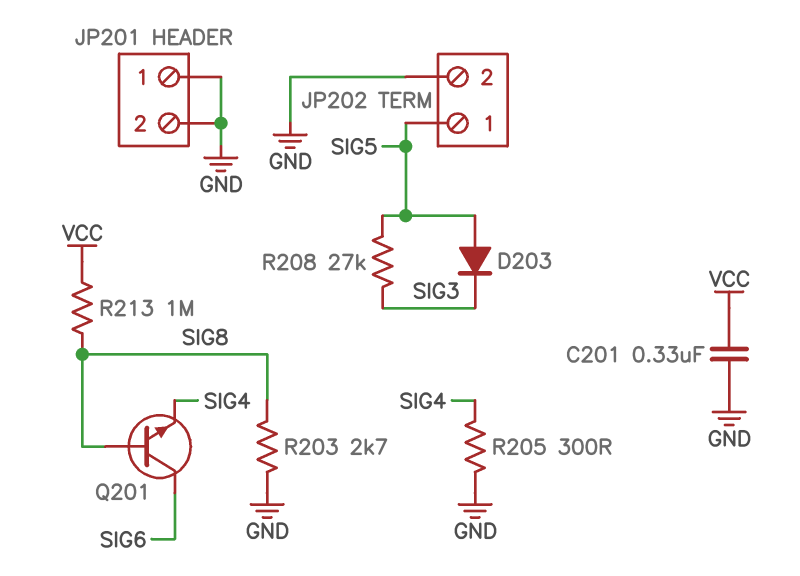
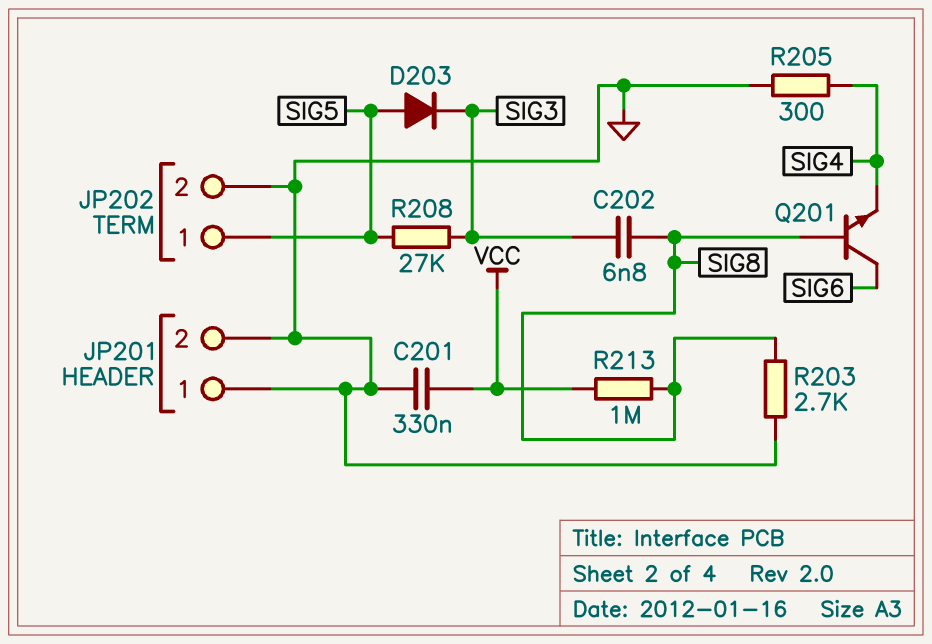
C202: none -> 6.8nF (SIG3, SIG8)

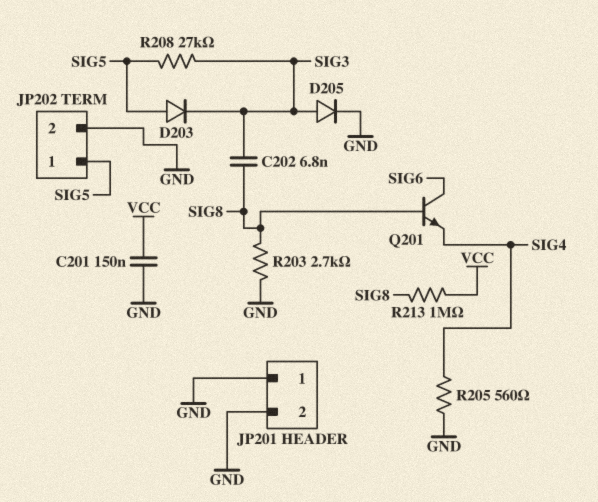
C201: 330nF (GND, VCC) -> 150nF (GND, VCC)
D205: none -> diode (A SIG3, K GND)
R205: 300 (GND, SIG4) -> 560 (GND, SIG4)

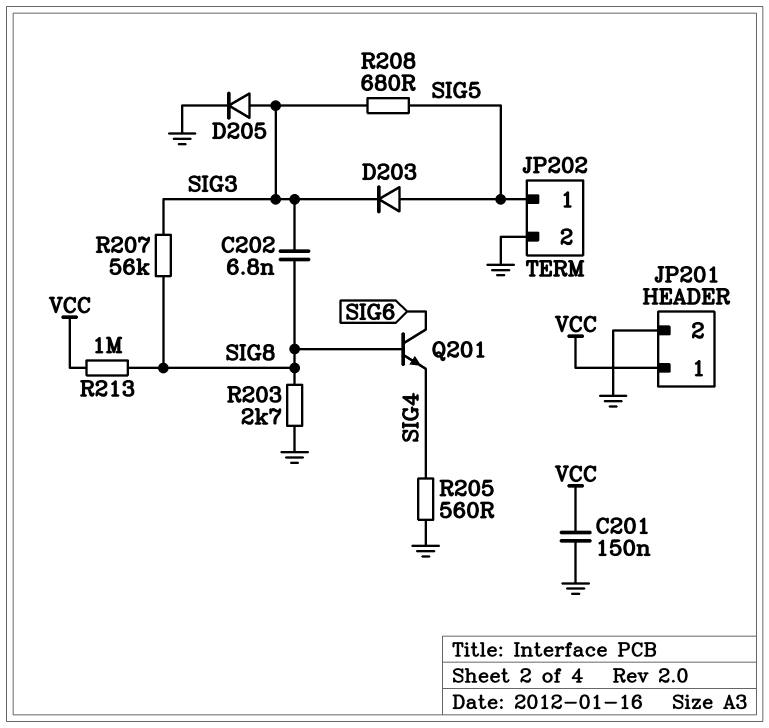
JP201 pin 1: GND -> VCC
R207: none -> 56k (SIG3, SIG8)
R208: 27k (SIG3, SIG5) -> 680 (SIG3, SIG5)

